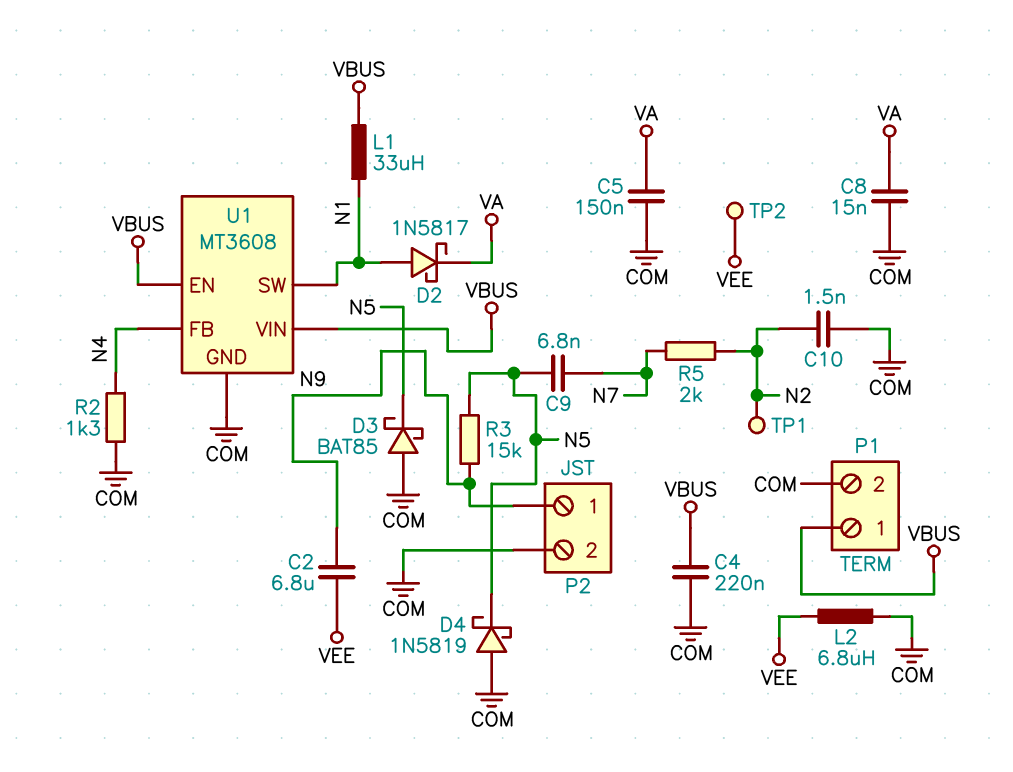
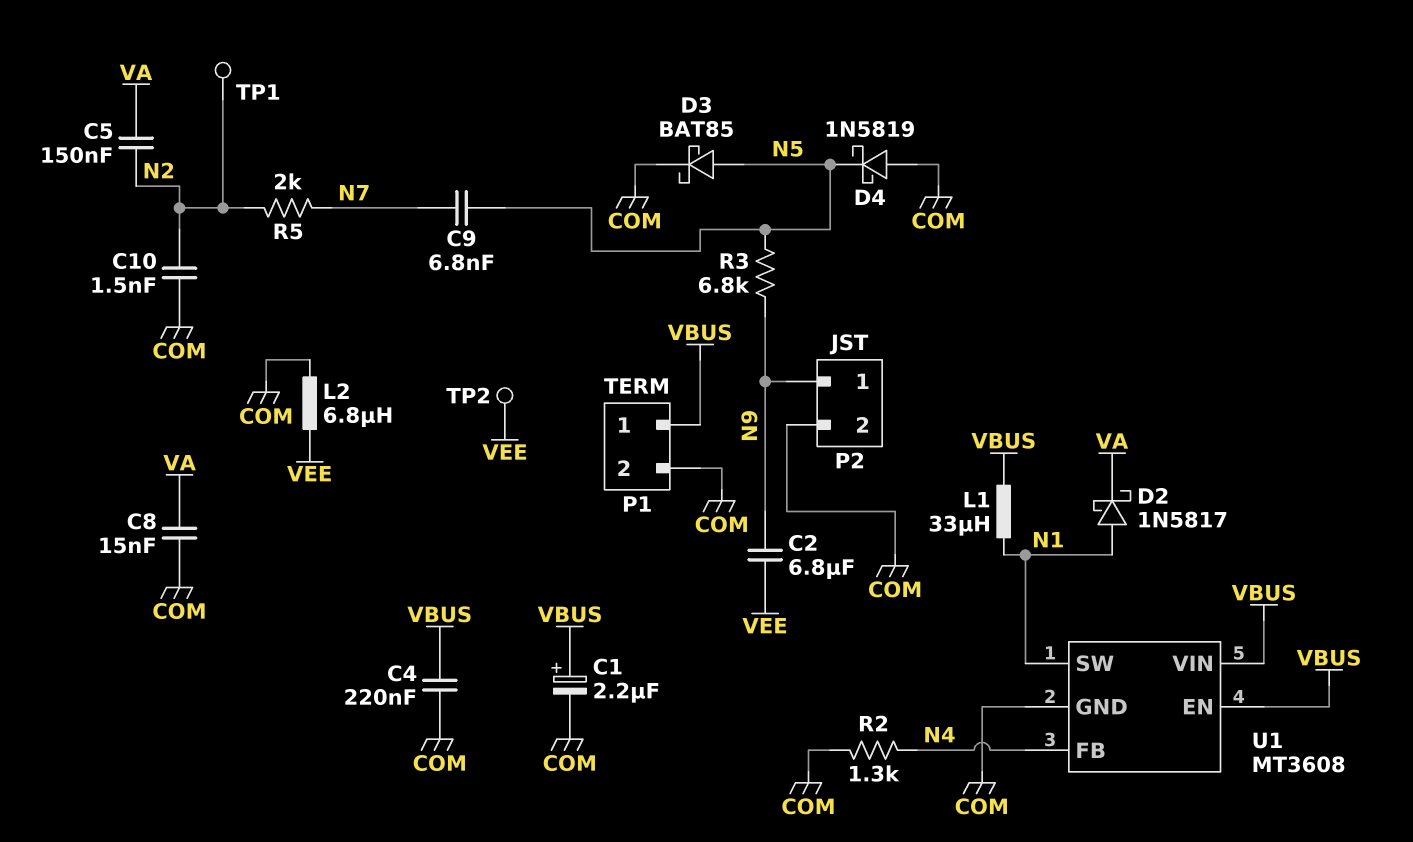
C1: none -> 2.2uF (plus VBUS, minus COM)
C5: 150nF (COM, VA) -> 150nF (N2, VA)
D3: schottky BAT85 (A COM, K N5) -> schottky BAT85 (A N5, K COM)
R3: 15k (N5, N9) -> 6.8k (N5, N9)

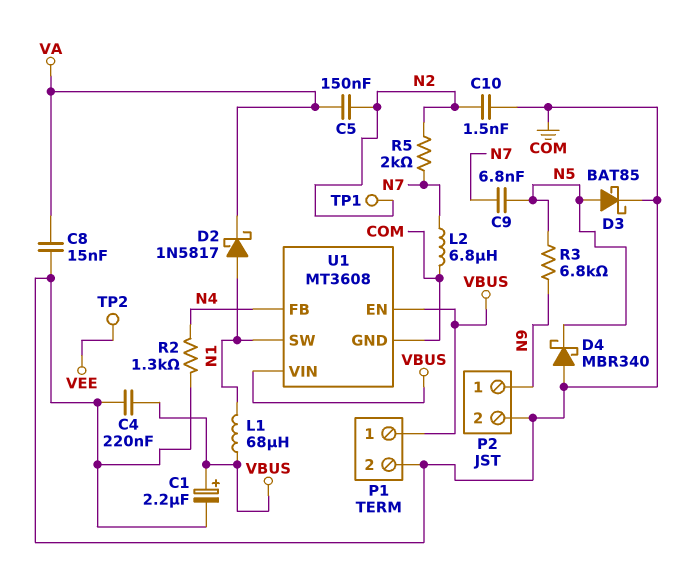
C2: 6.8uF (N9, VEE) -> none
D4: schottky 1N5819 (A COM, K N5) -> schottky MBR340 (A COM, K N5)
L1: 33uH (N1, VBUS) -> 68uH (N1, VBUS)
L2: 6.8uH (COM, VEE) -> 6.8uH (COM, N7)

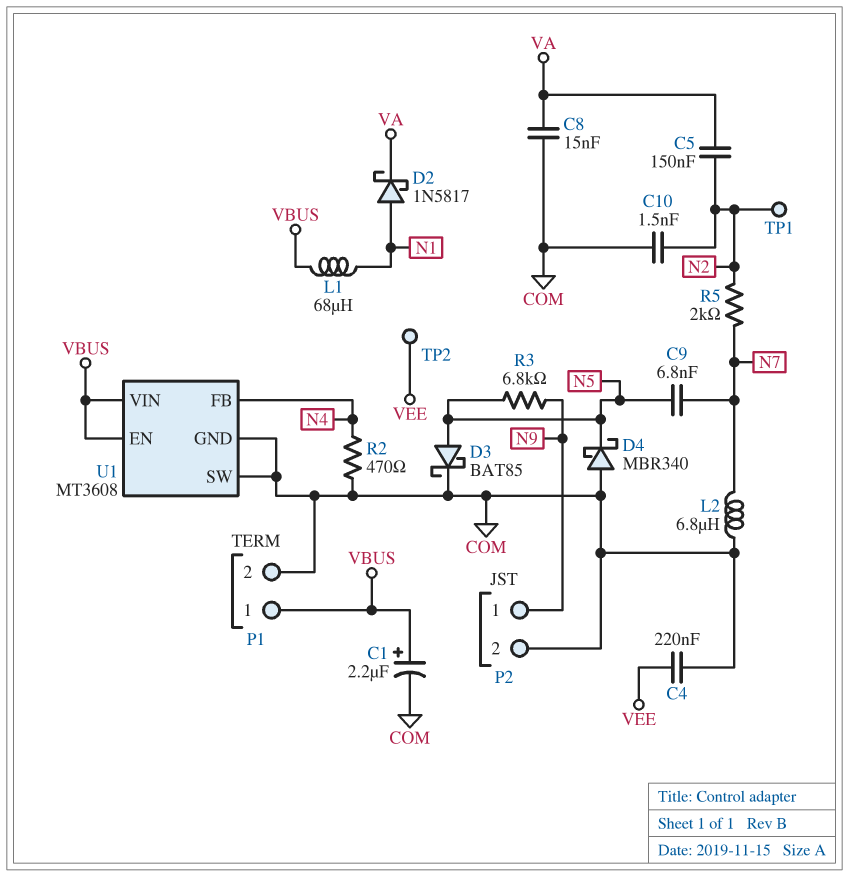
C4: 220nF (COM, VBUS) -> 220nF (COM, VEE)
R2: 1.3k (COM, N4) -> 470 (COM, N4)
U1 pin SW: N1 -> COM

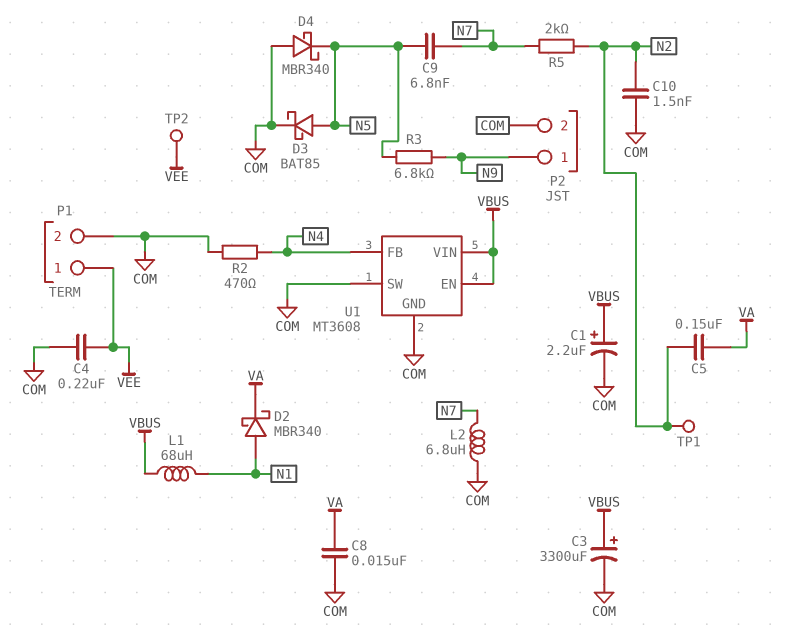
C3: none -> 3300uF (plus VBUS, minus COM)
D2: schottky 1N5817 (A N1, K VA) -> schottky MBR340 (A N1, K VA)
P1 pin 1: VBUS -> VEE

